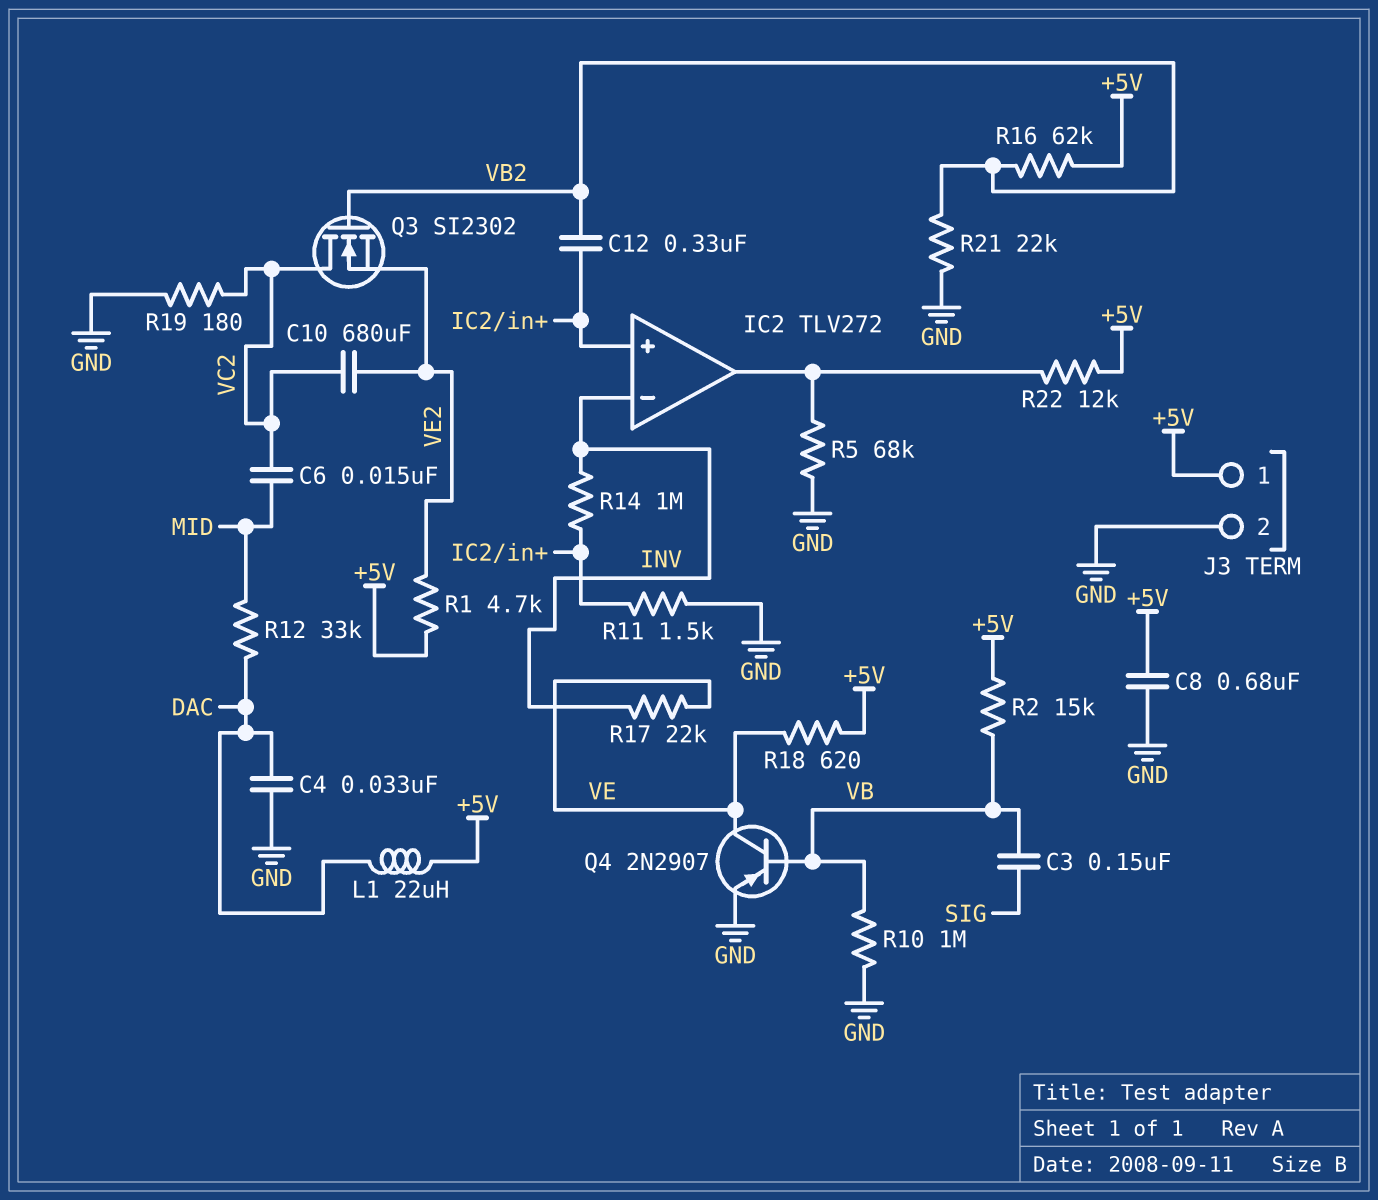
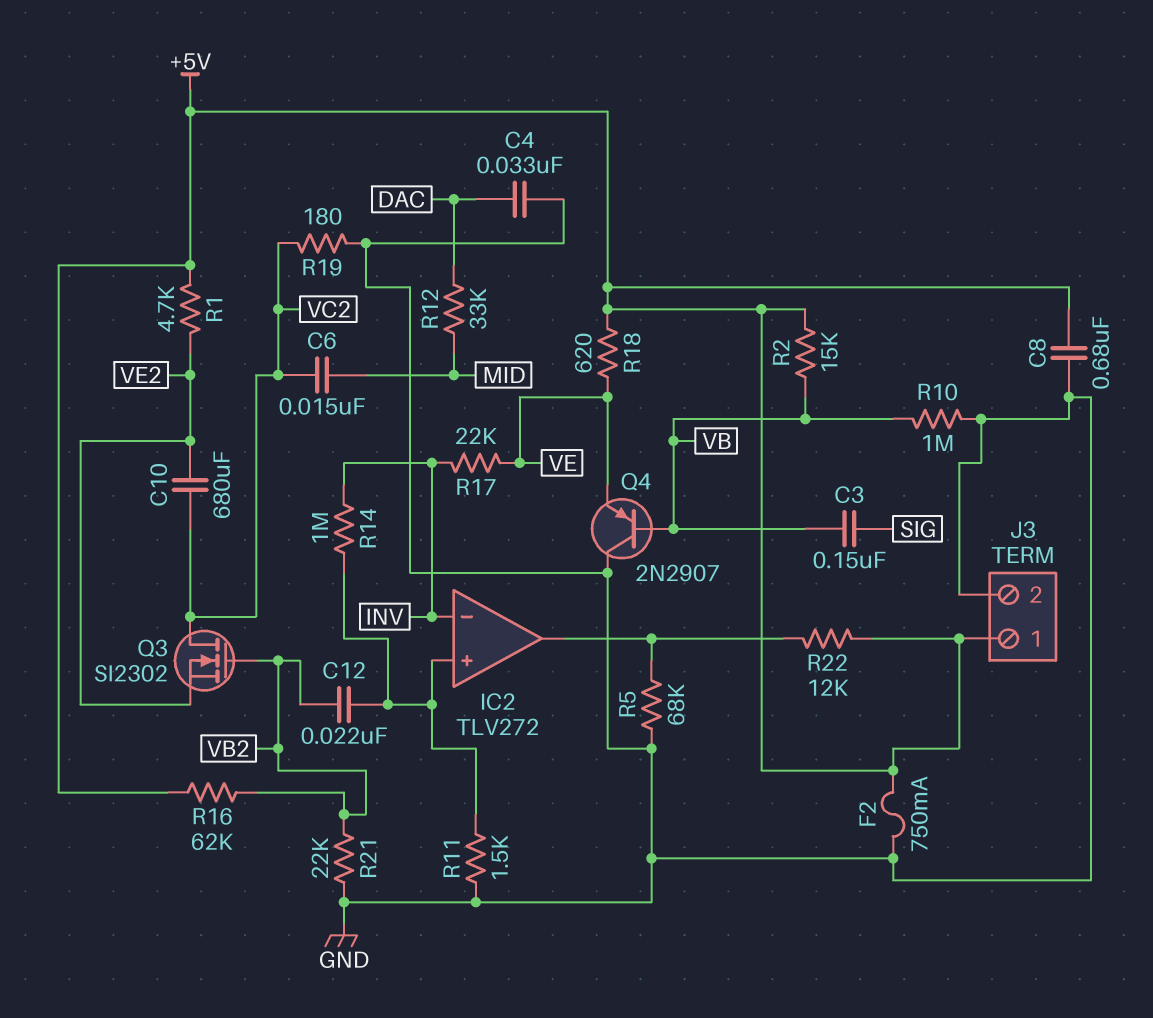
C12: 330nF (IC2/in+, VB2) -> 22nF (IC2/in+, VB2)
F2: none -> 750mA (+5V, GND)
L1: 22uH (+5V, DAC) -> none
Q4: PNP 2N2907 (B VB, C VE, E GND) -> PNP 2N2907 (B VB, C GND, E VE)

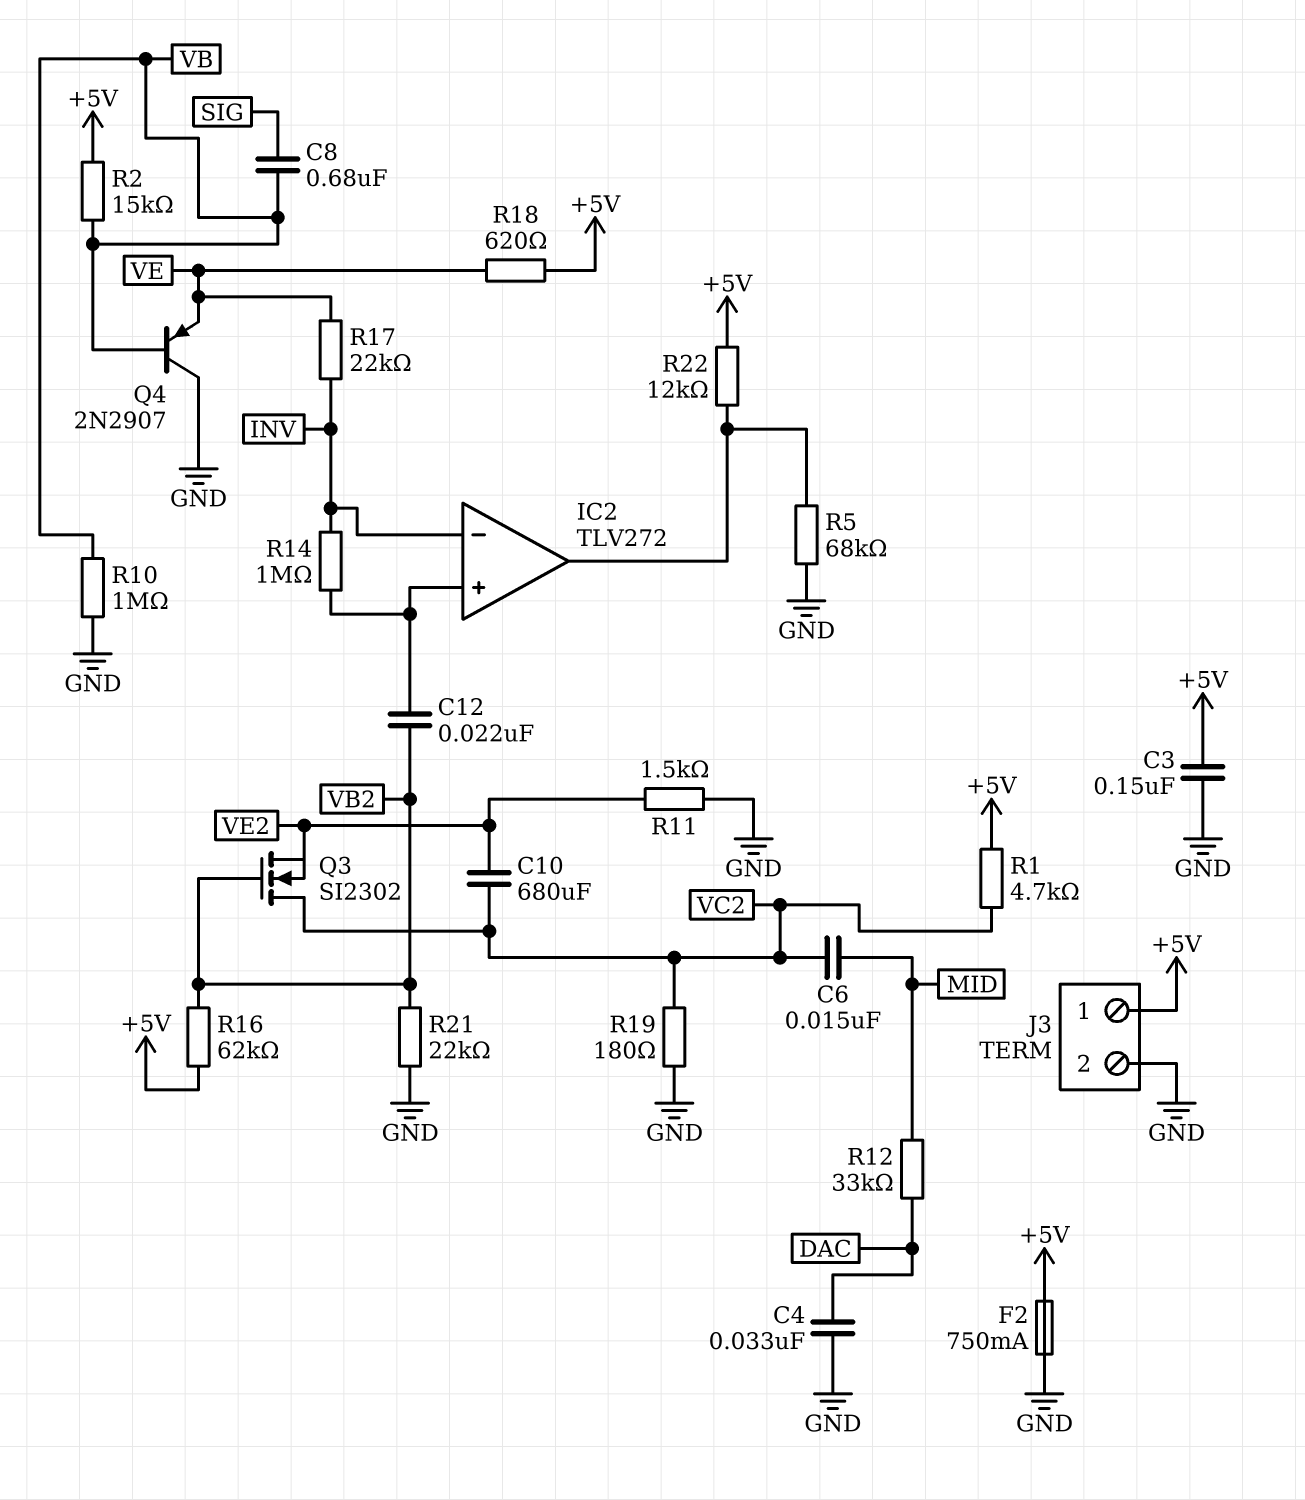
C3: 150nF (SIG, VB) -> 150nF (+5V, GND)
C8: 680nF (+5V, GND) -> 680nF (SIG, VB)
R1: 4.7k (+5V, VE2) -> 4.7k (+5V, VC2)
R11: 1.5k (GND, IC2/in+) -> 1.5k (GND, VE2)

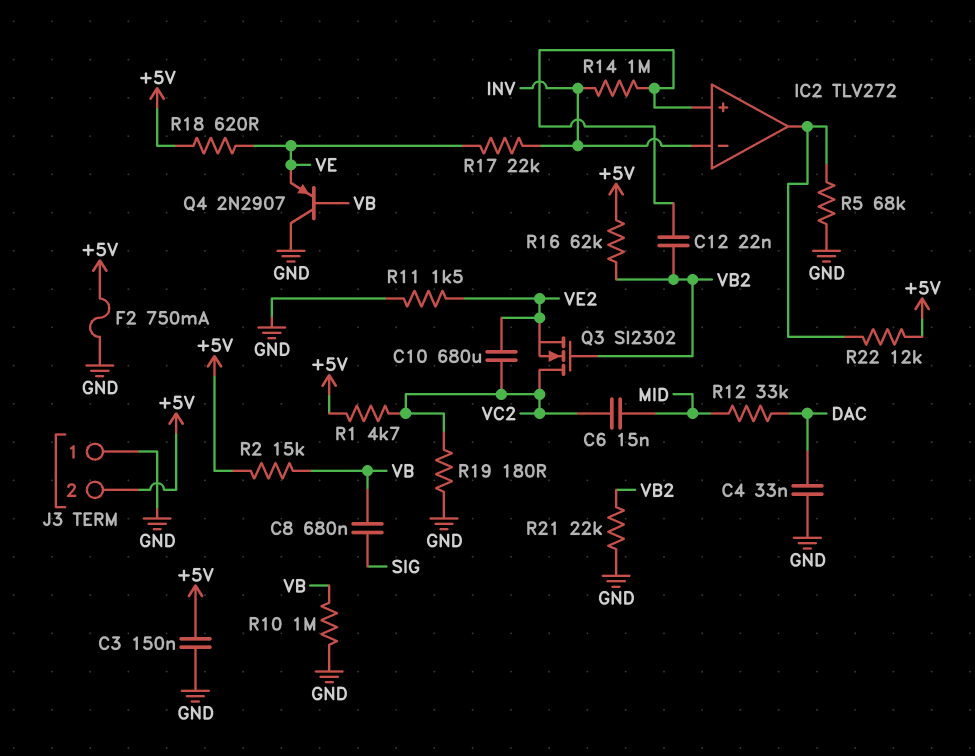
J3 pin 1: +5V -> GND
J3 pin 2: GND -> +5V

